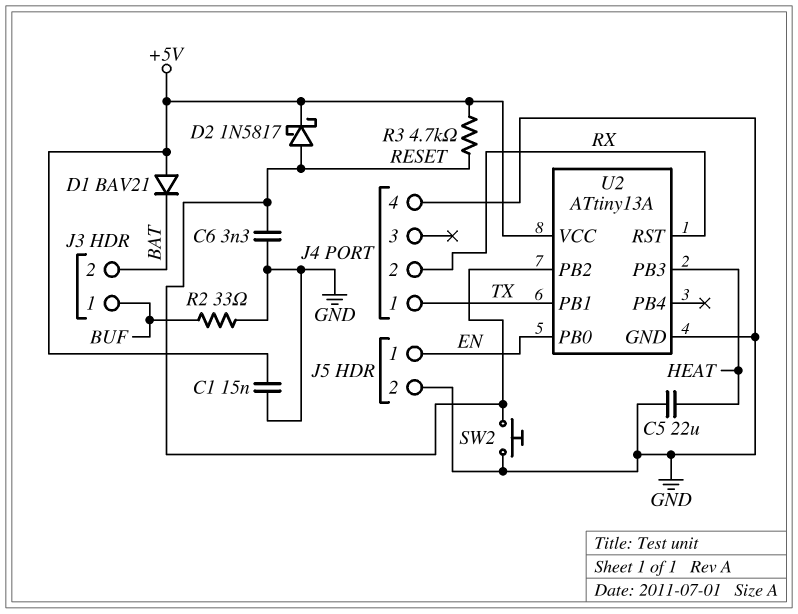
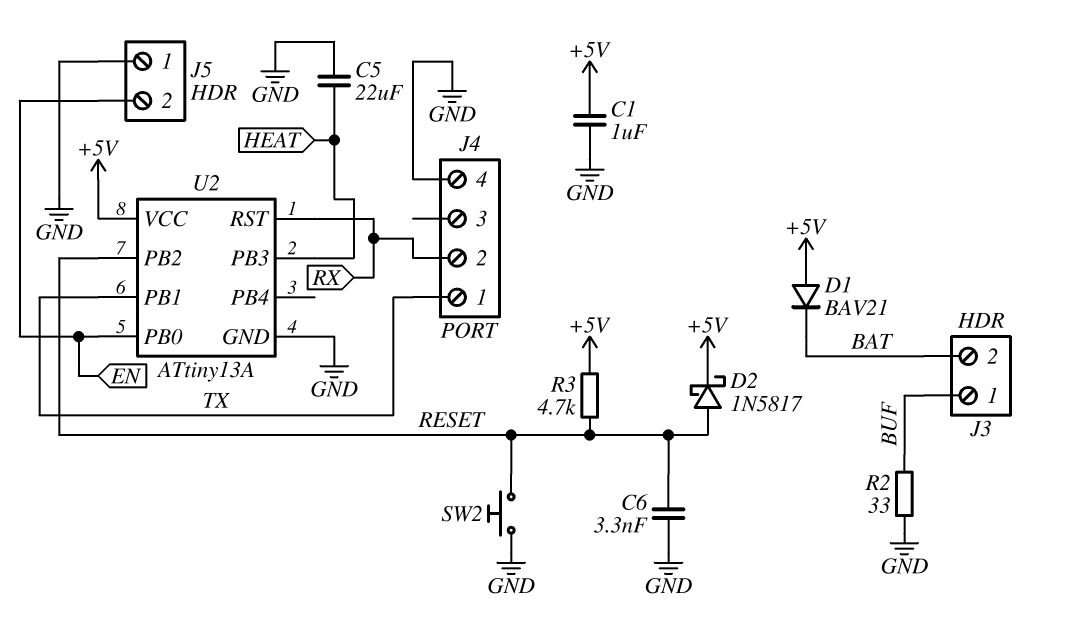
C1: 15nF (+5V, GND) -> 1uF (+5V, GND)
J5 pin 1: EN -> GND
J5 pin 2: GND -> EN

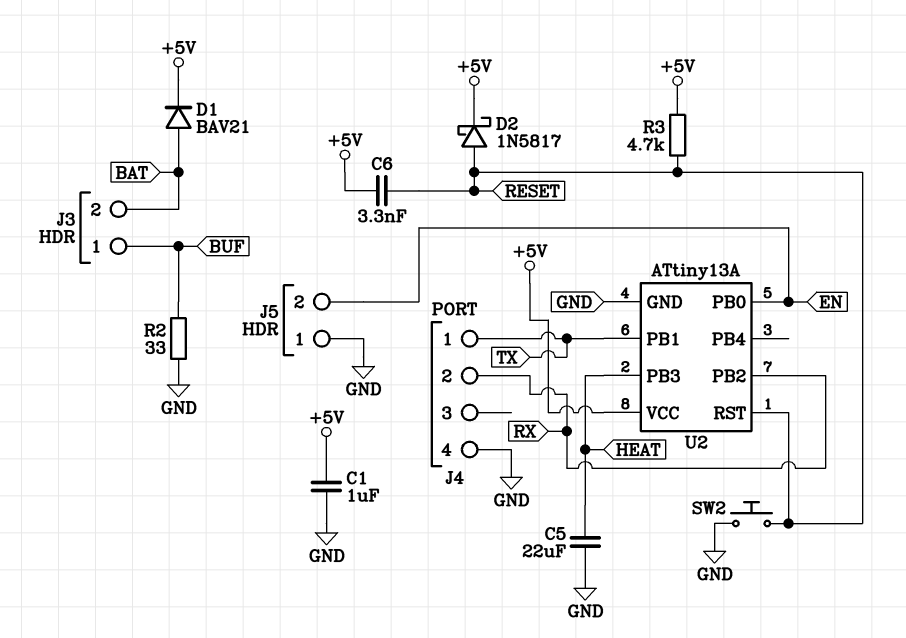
C6: 3.3nF (GND, RESET) -> 3.3nF (+5V, RESET)
D1: diode BAV21 (A +5V, K BAT) -> diode BAV21 (A BAT, K +5V)
U2 pin PB2: RESET -> RX
U2 pin RST: RX -> RESET

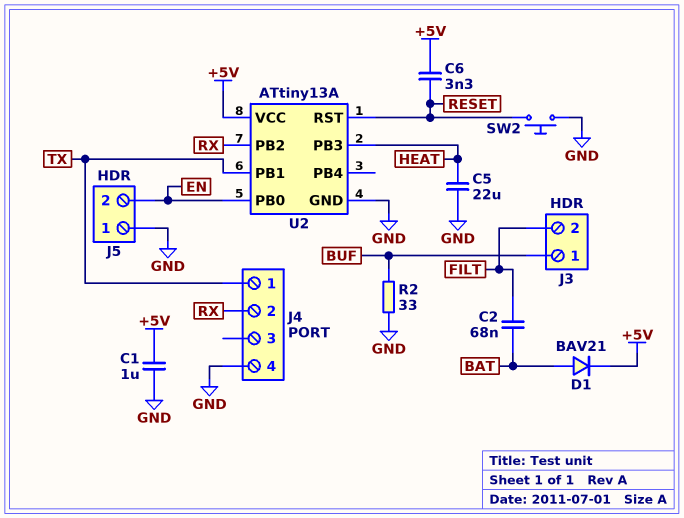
C2: none -> 68nF (BAT, FILT)
D2: schottky 1N5817 (A RESET, K +5V) -> none
J3 pin 2: BAT -> FILT
R3: 4.7k (+5V, RESET) -> none

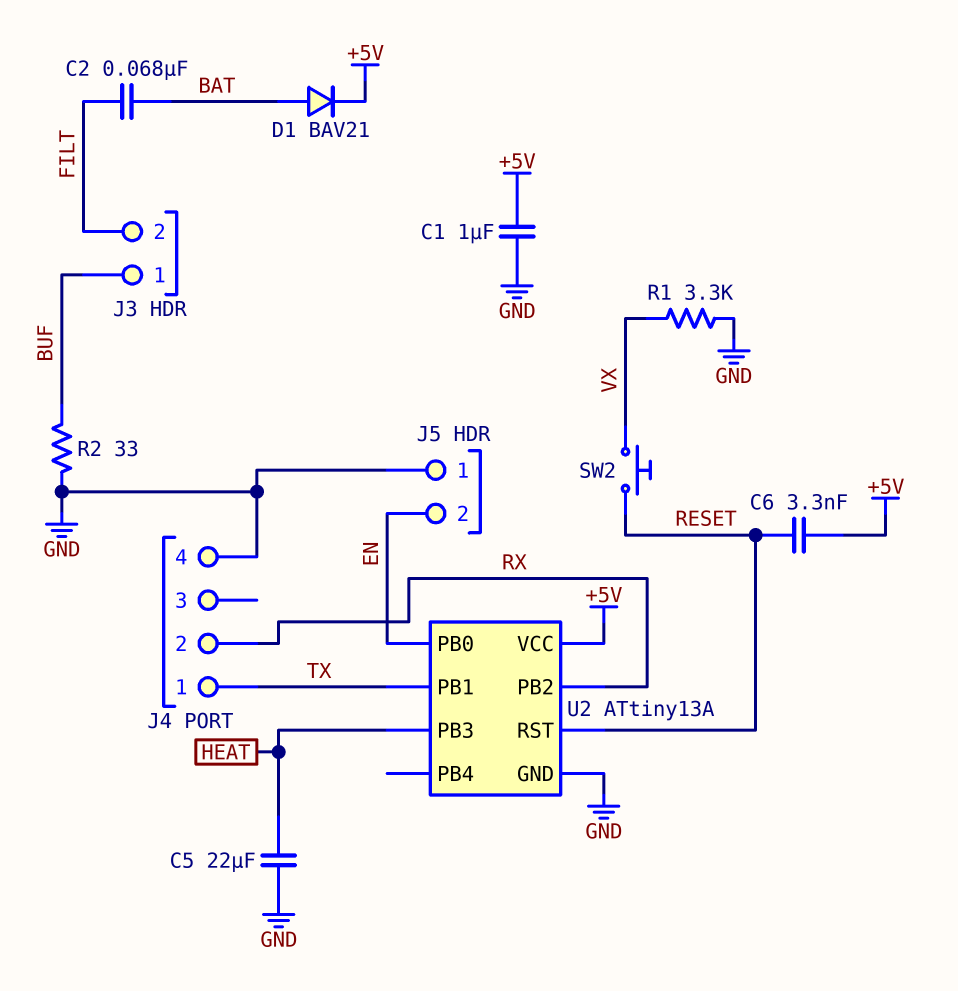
R1: none -> 3.3k (GND, VX)
SW2: button (GND, RESET) -> button (RESET, VX)

